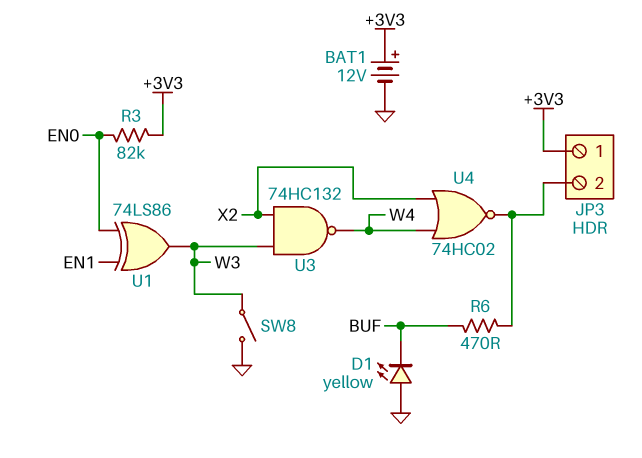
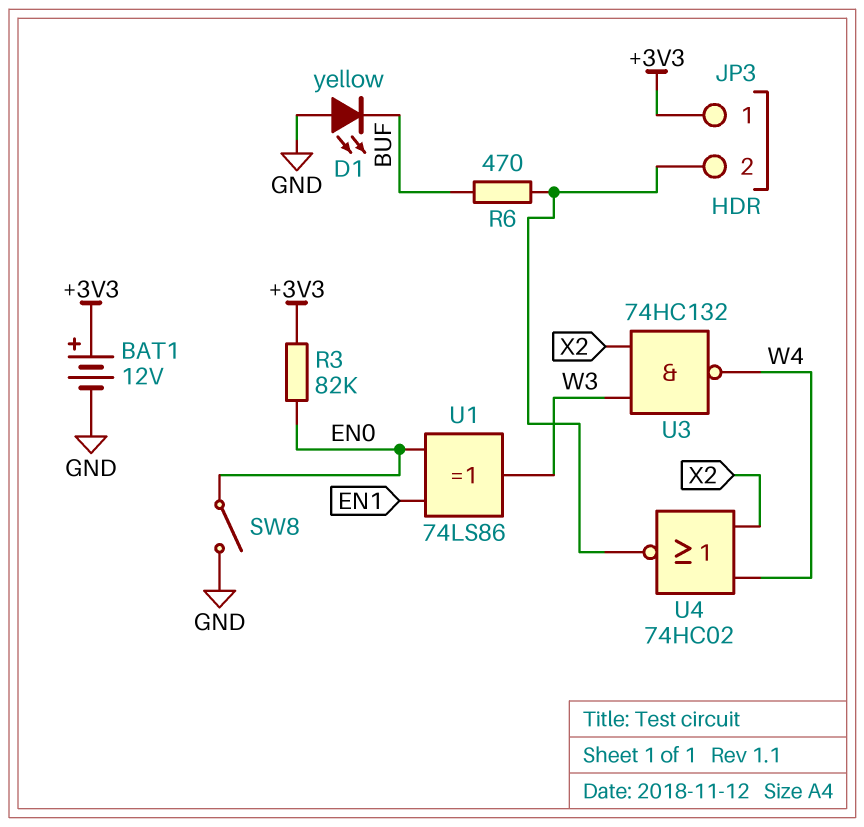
SW8: switch (GND, W3) -> switch (EN0, GND)

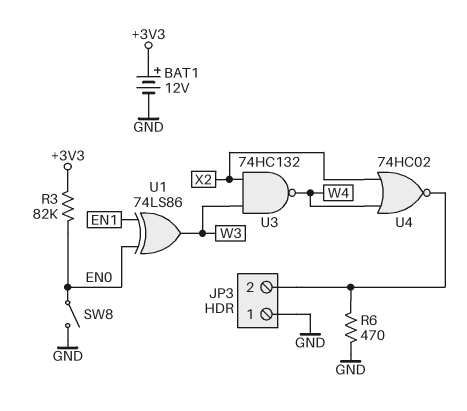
D1: LED yellow (A GND, K BUF) -> none
JP3 pin 1: +3V3 -> GND
R6: 470 (BUF, JP3/2) -> 470 (GND, JP3/2)

